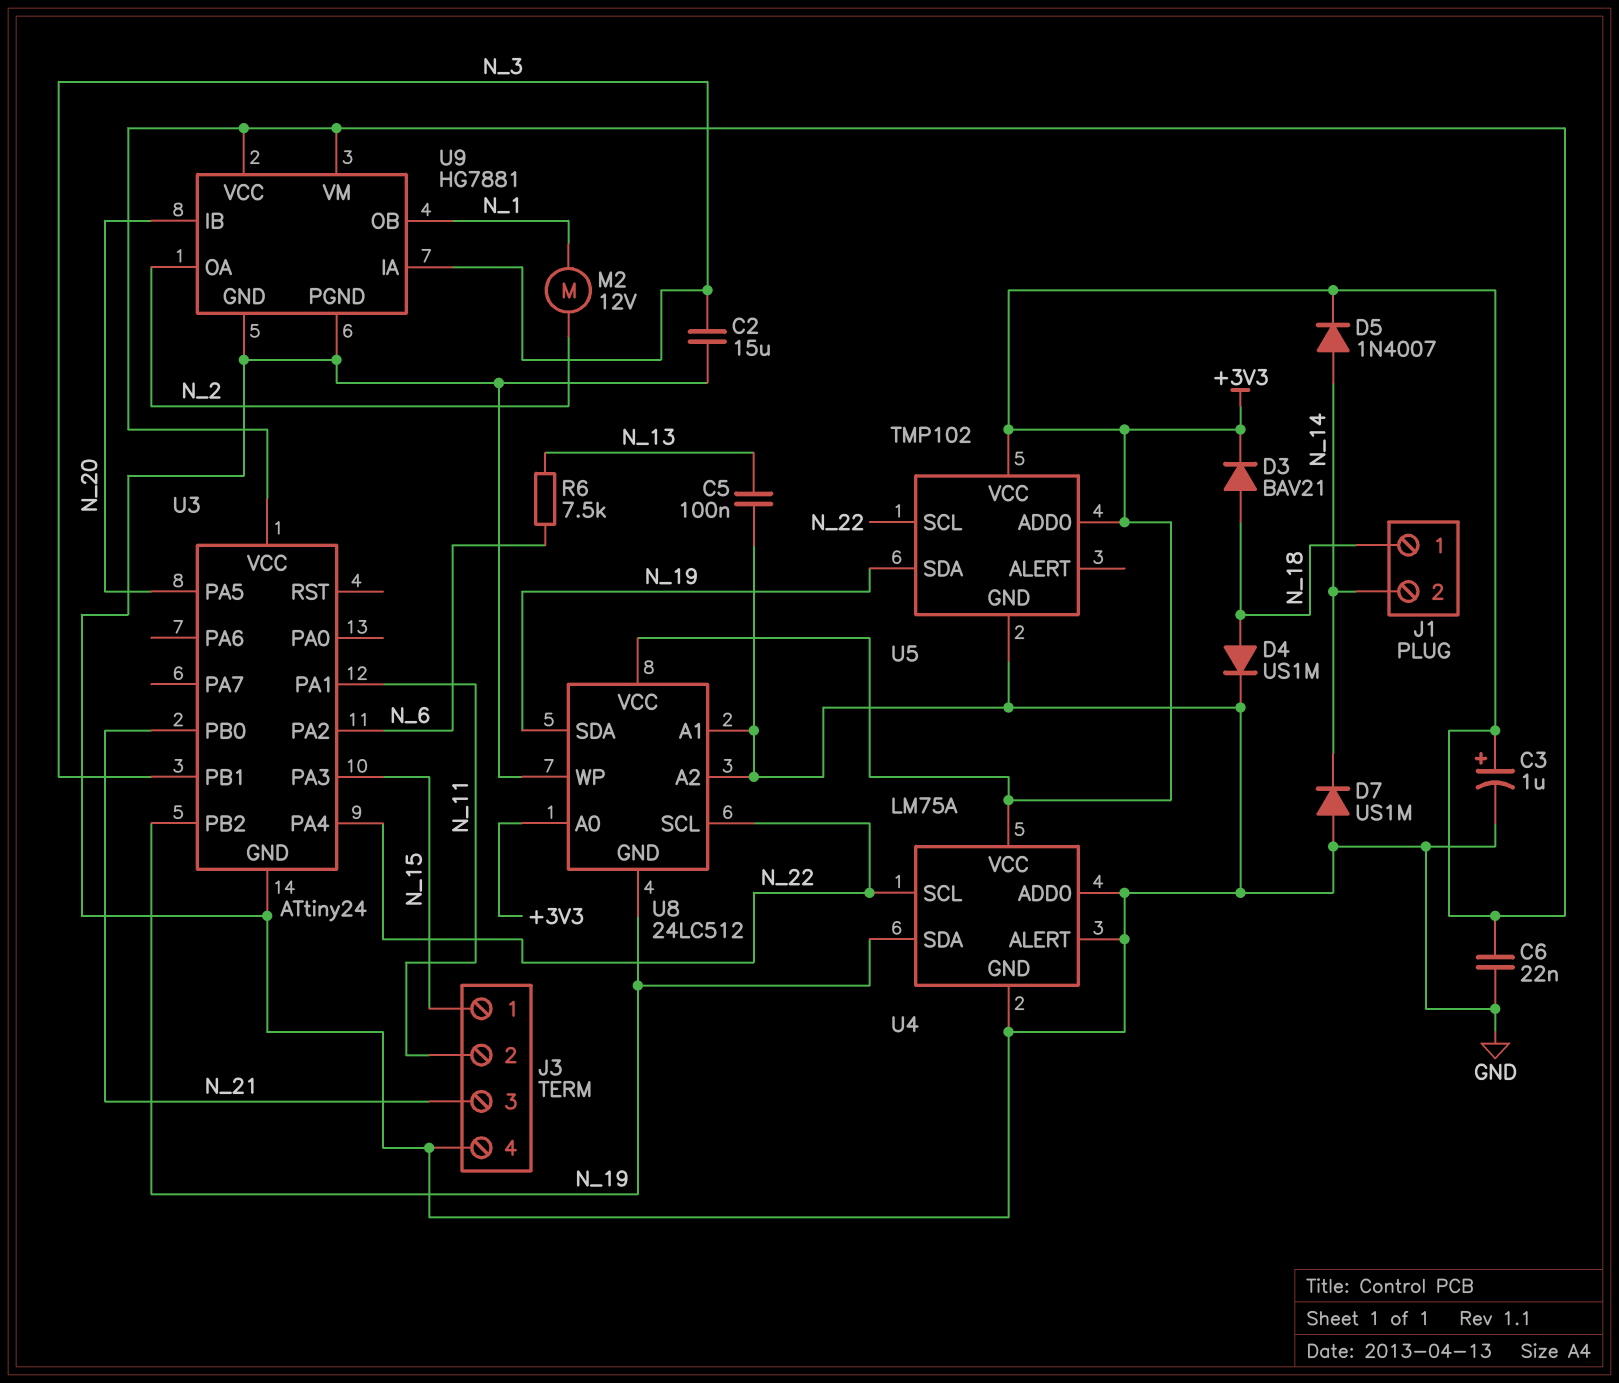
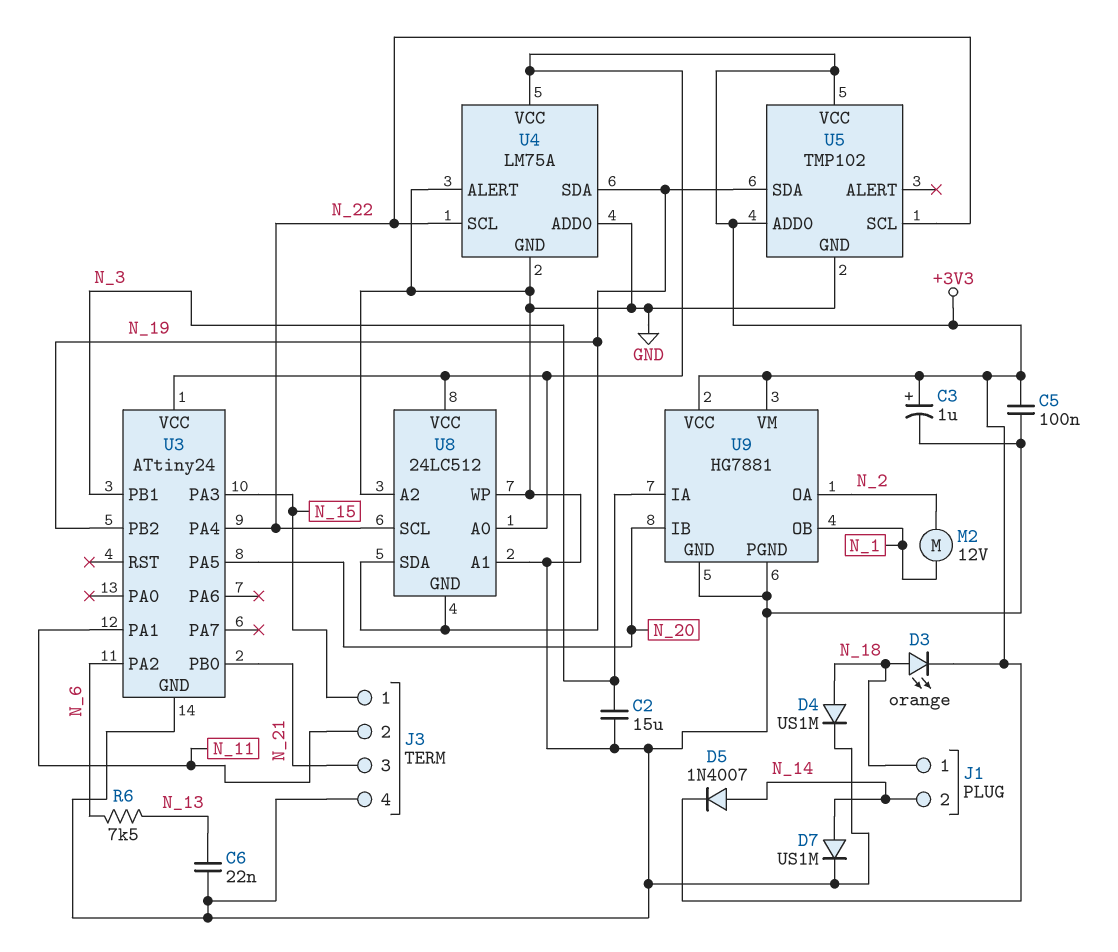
C5: 100nF (GND, N_13) -> 100nF (+3V3, GND)
C6: 22nF (+3V3, GND) -> 22nF (GND, N_13)
D3: diode BAV21 (A N_18, K +3V3) -> LED orange (A N_18, K +3V3)
D7: diode US1M (A GND, K N_14) -> diode US1M (A N_14, K GND)

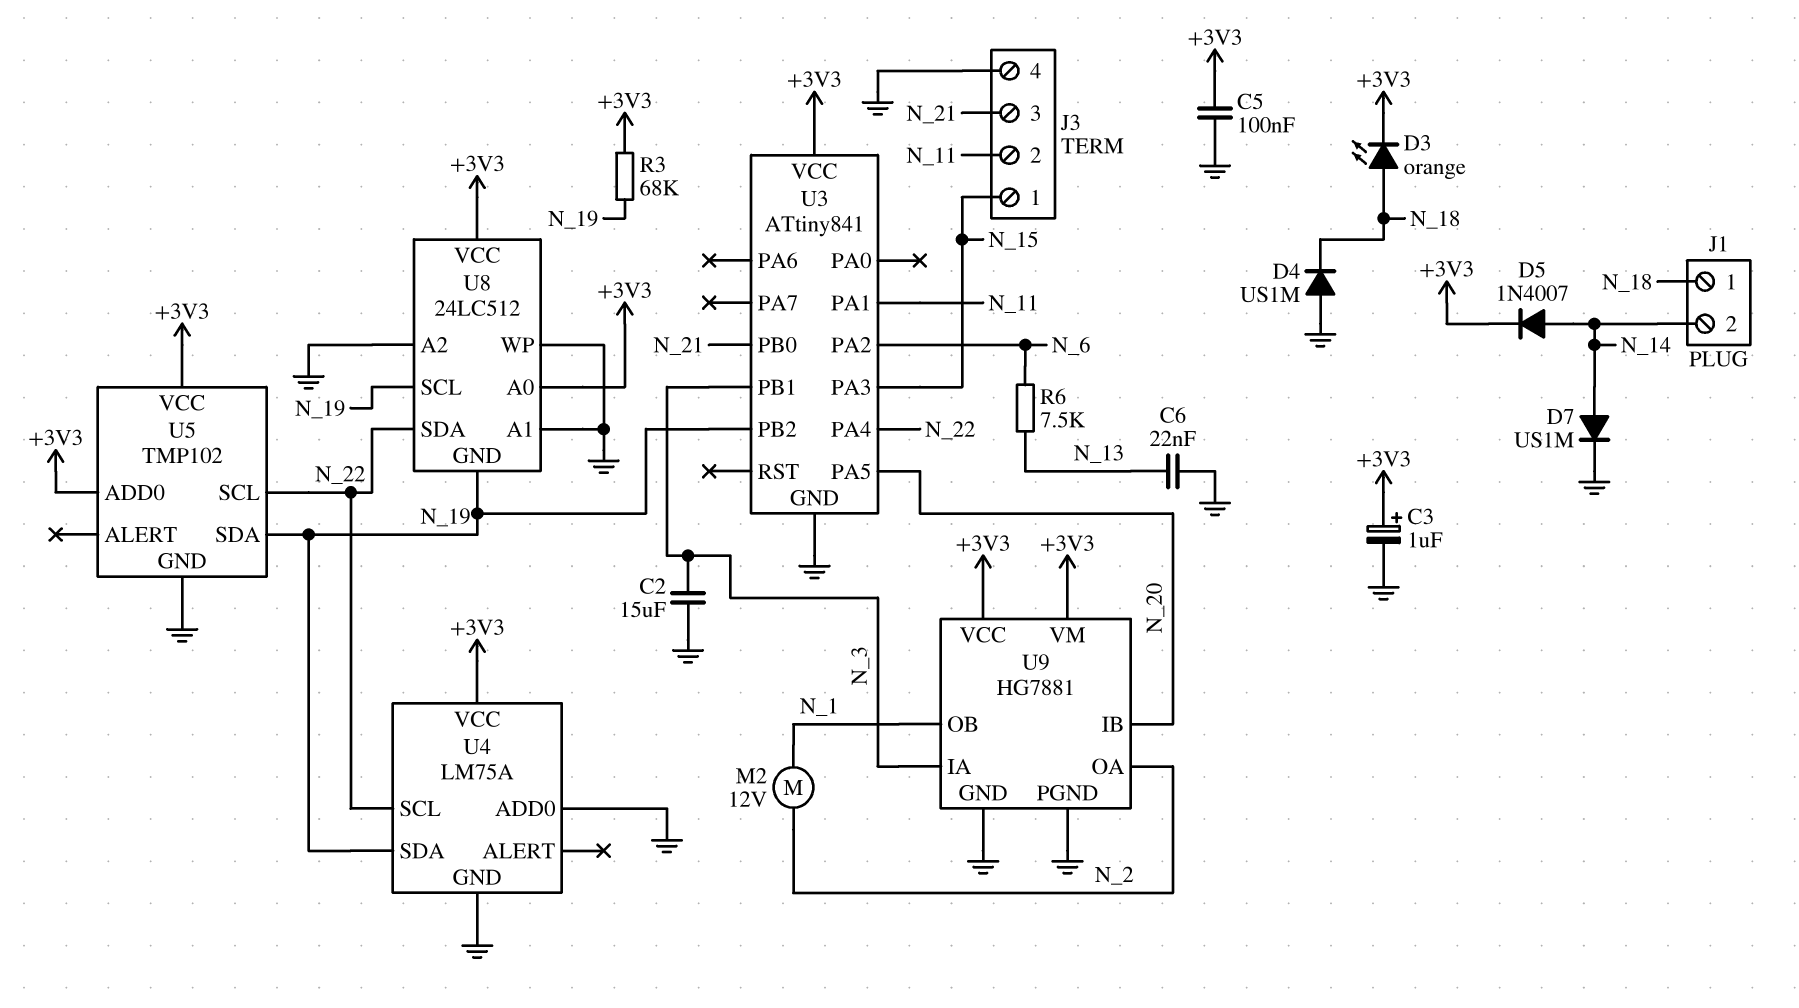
D4: diode US1M (A N_18, K GND) -> diode US1M (A GND, K N_18)
R3: none -> 68k (+3V3, N_19)
U3: ATtiny24 -> ATtiny841
U4 pin ALERT: GND -> none
U8 pin SCL: N_22 -> N_19
U8 pin SDA: N_19 -> N_22

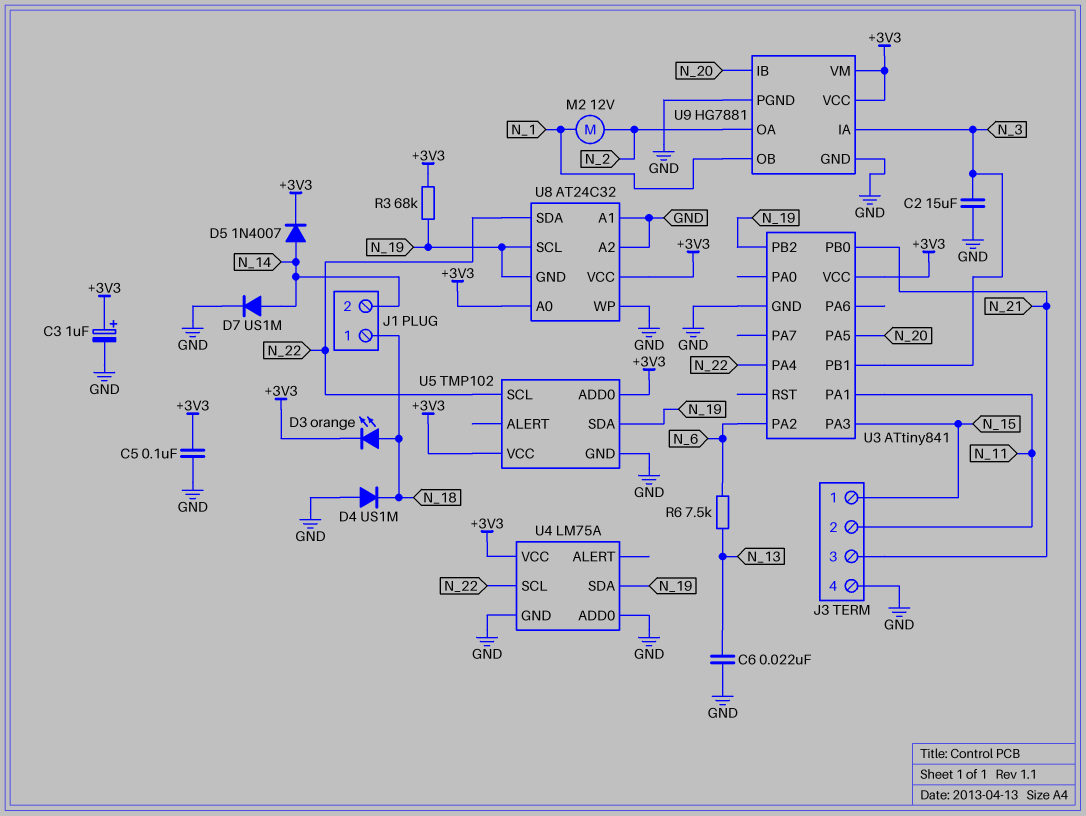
U8: 24LC512 -> AT24C32

